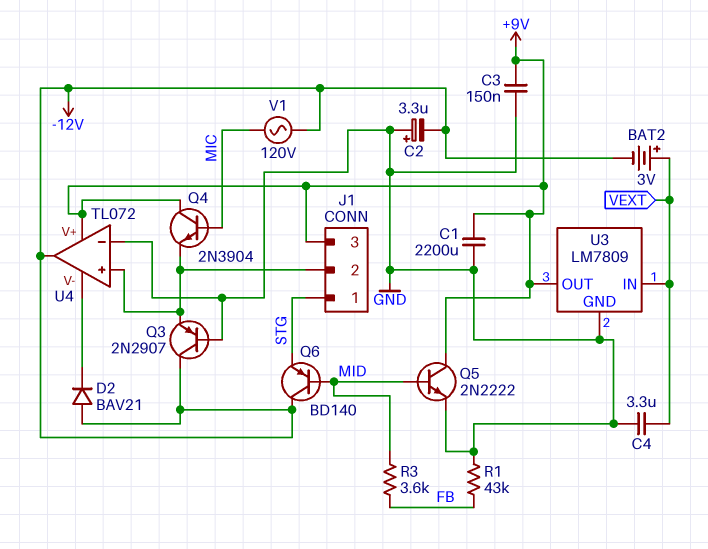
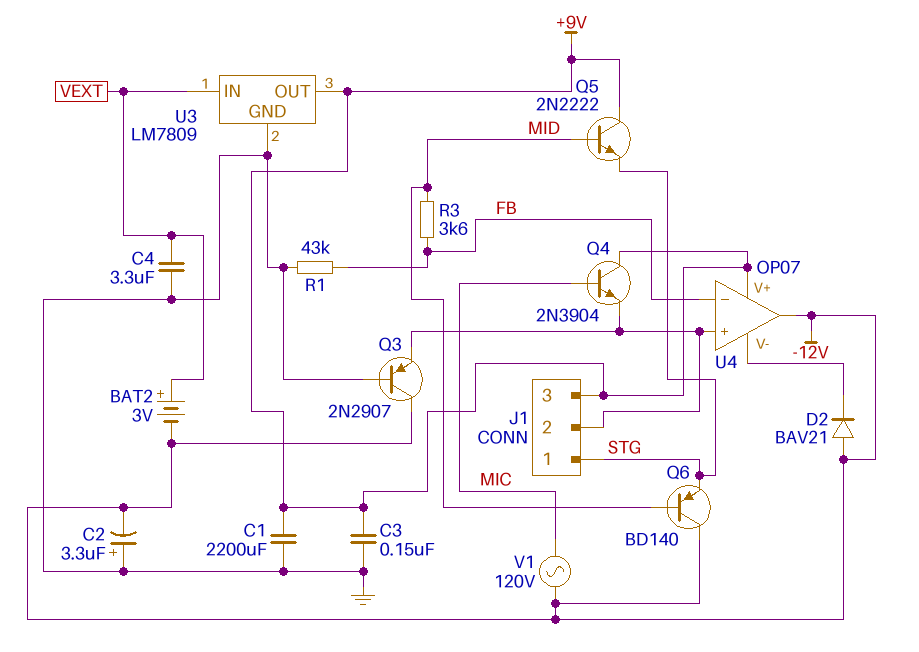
Q5: NPN 2N2222 (B MID, C +9V, E GND) -> NPN 2N2222 (B MID, C +9V, E STG)
U4: TL072 -> OP07
U4 pin in-: GND -> FB

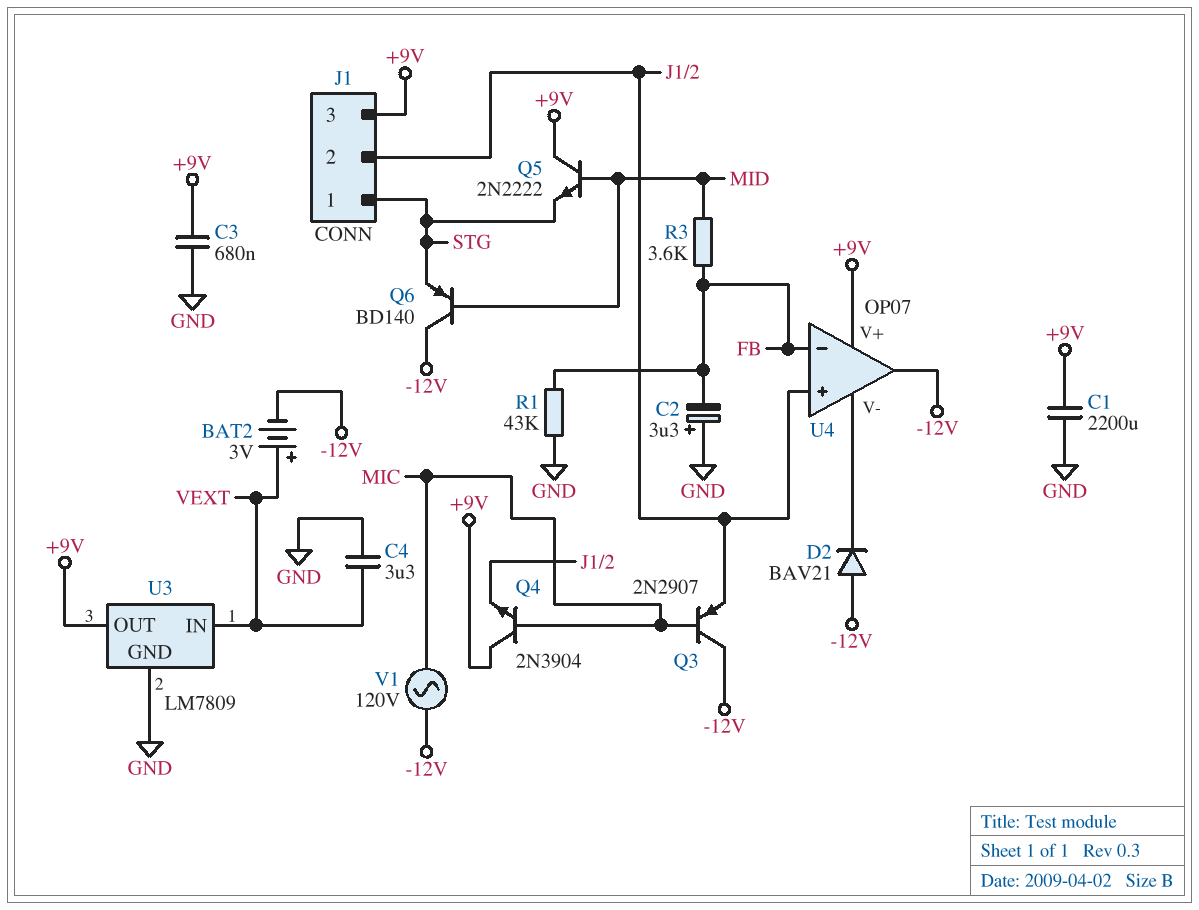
C2: 3.3uF (plus GND, minus -12V) -> 3.3uF (plus GND, minus FB)
C3: 150nF (+9V, GND) -> 680nF (+9V, GND)
Q3: PNP 2N2907 (B GND, C -12V, E J1/2) -> PNP 2N2907 (B MIC, C -12V, E J1/2)

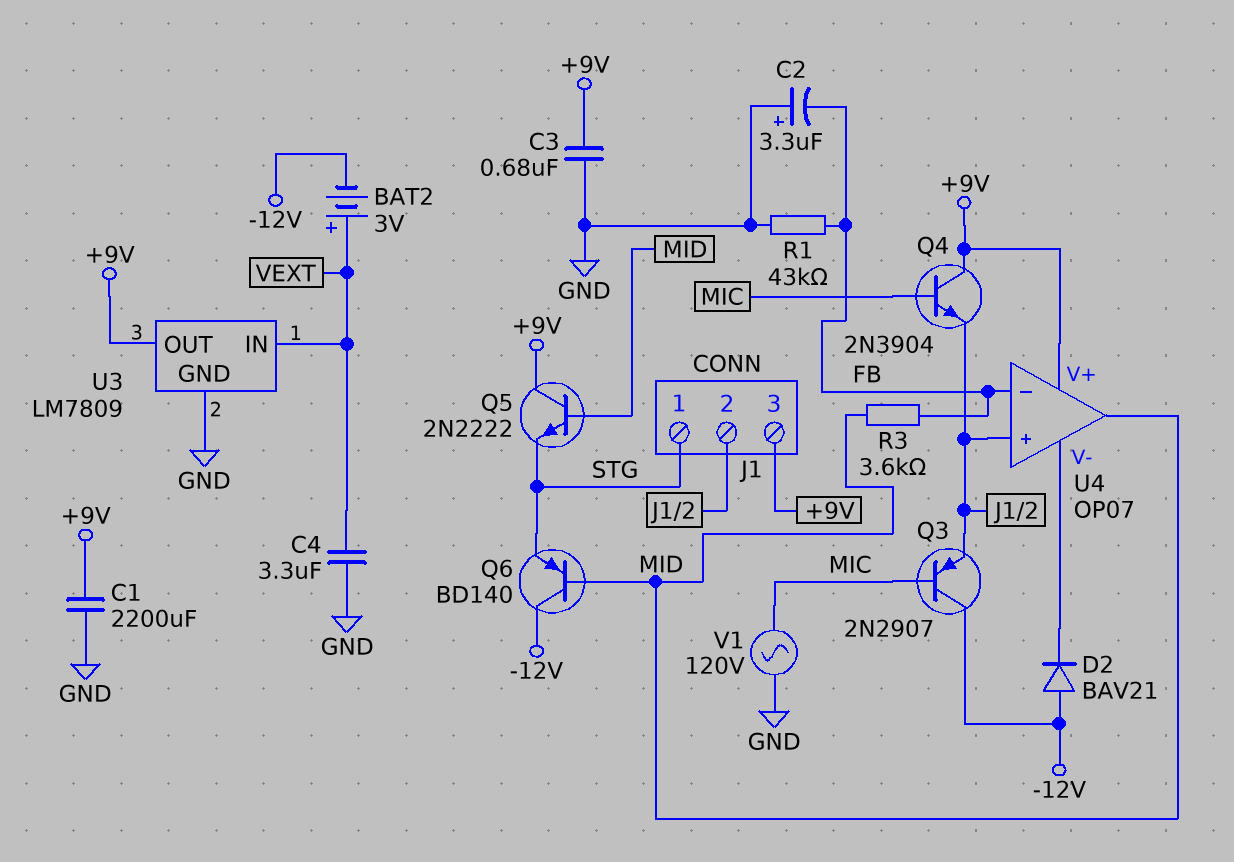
U4 pin out: -12V -> MID
V1: AC 120V (-12V, MIC) -> AC 120V (GND, MIC)

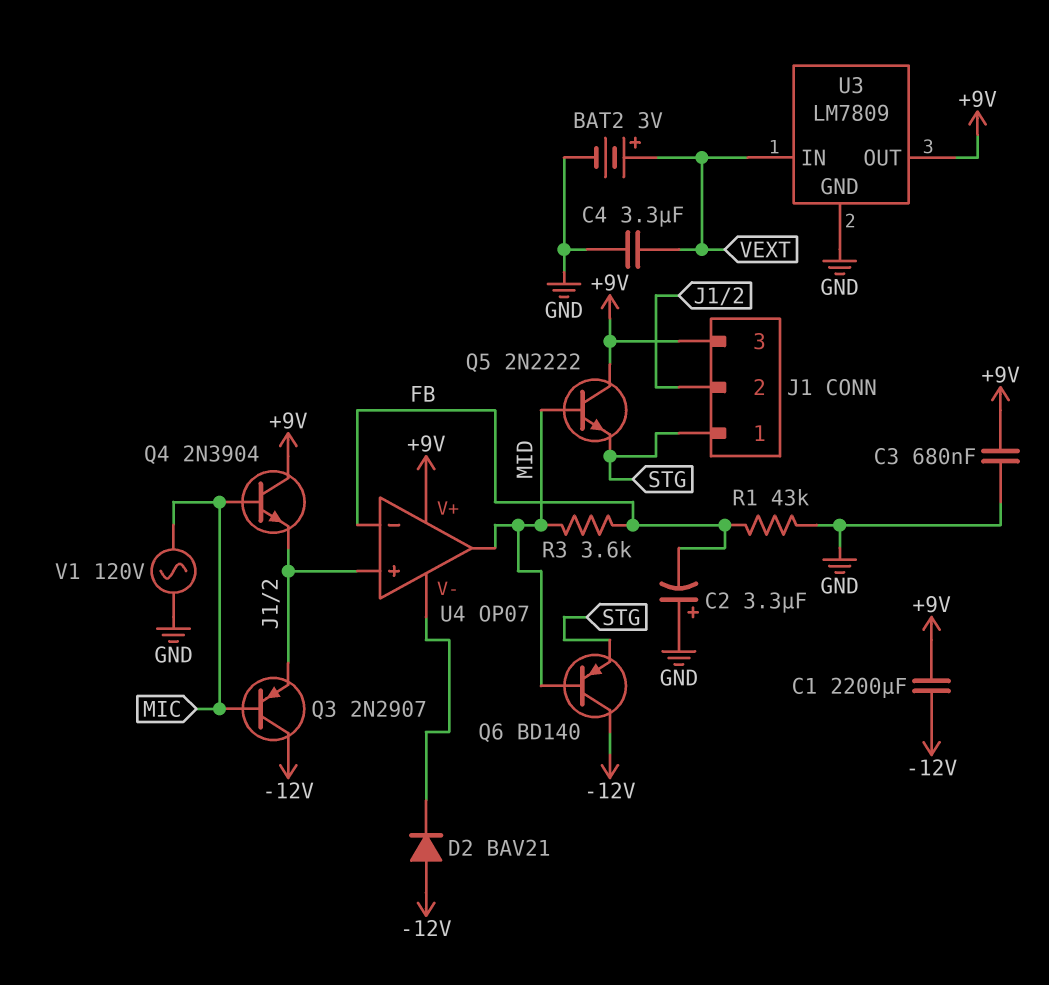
BAT2: 3V (plus VEXT, minus -12V) -> 3V (plus VEXT, minus GND)
C1: 2200uF (+9V, GND) -> 2200uF (+9V, -12V)

